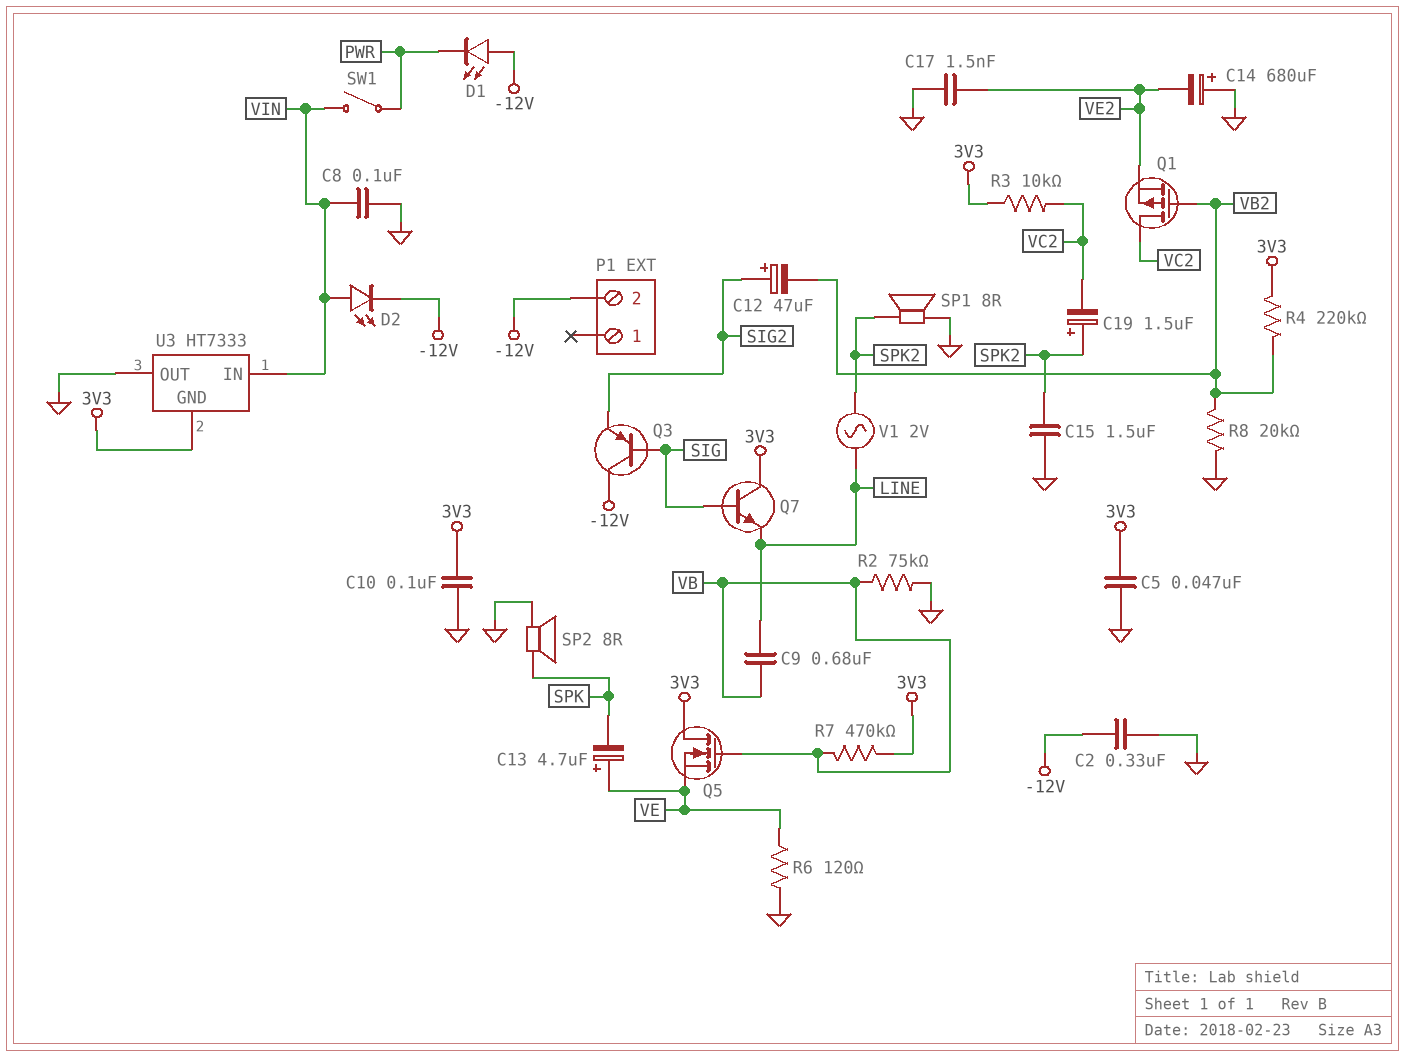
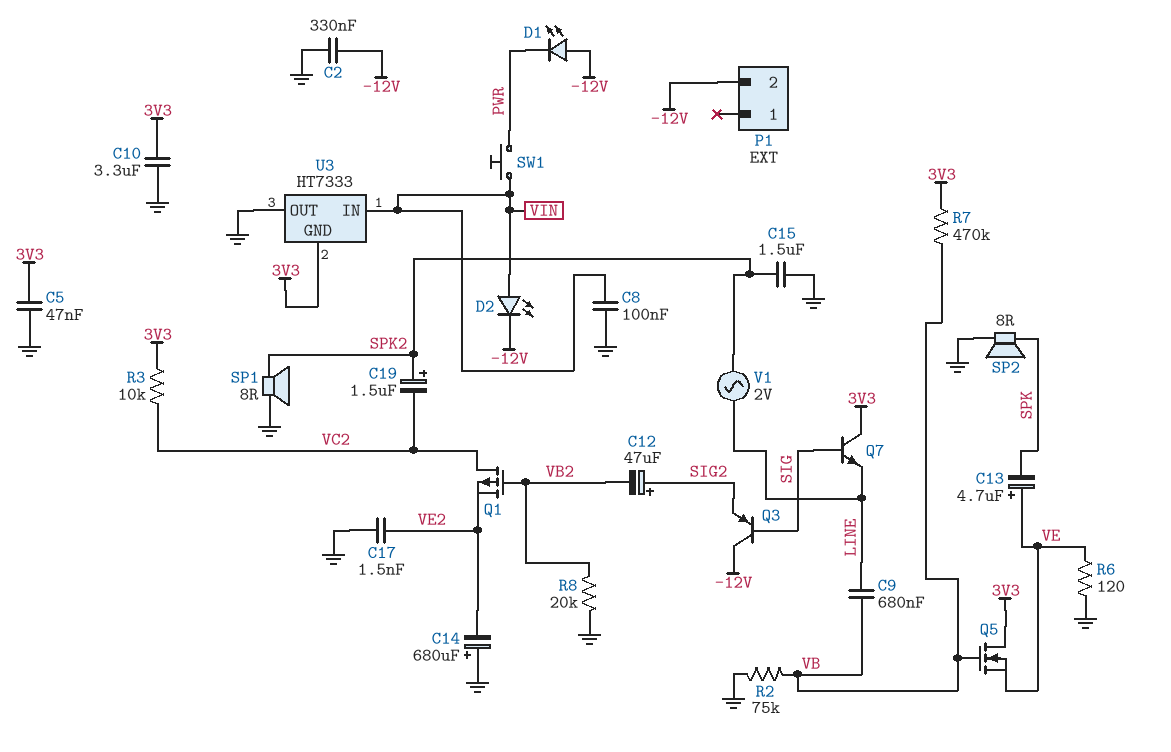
C10: 100nF (3V3, GND) -> 3.3uF (3V3, GND)
R4: 220k (3V3, VB2) -> none
SW1: switch (PWR, VIN) -> button (PWR, VIN)

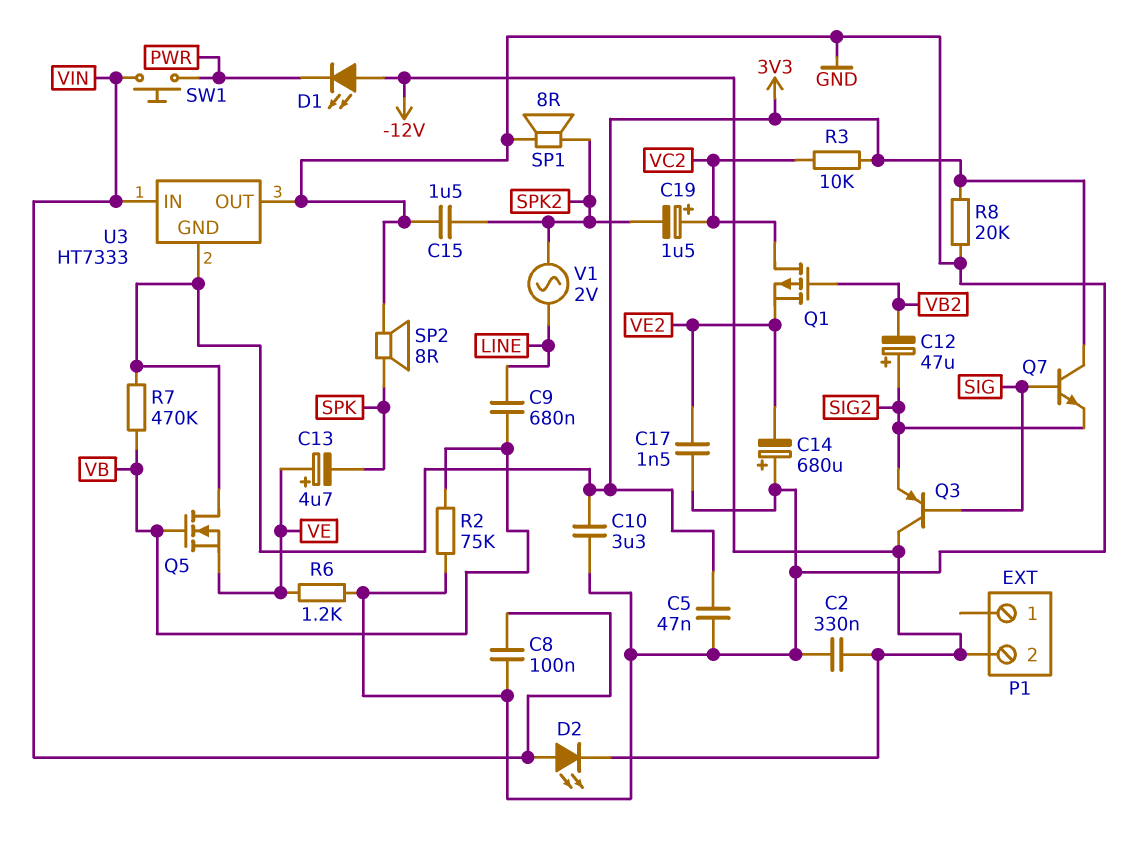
C19: 1.5uF (plus SPK2, minus VC2) -> 1.5uF (plus VC2, minus SPK2)
Q7: NPN (B SIG, C 3V3, E LINE) -> NPN (B SIG, C 3V3, E SIG2)
R6: 120 (GND, VE) -> 1.2k (GND, VE)
R8: 20k (GND, VB2) -> 20k (3V3, GND)

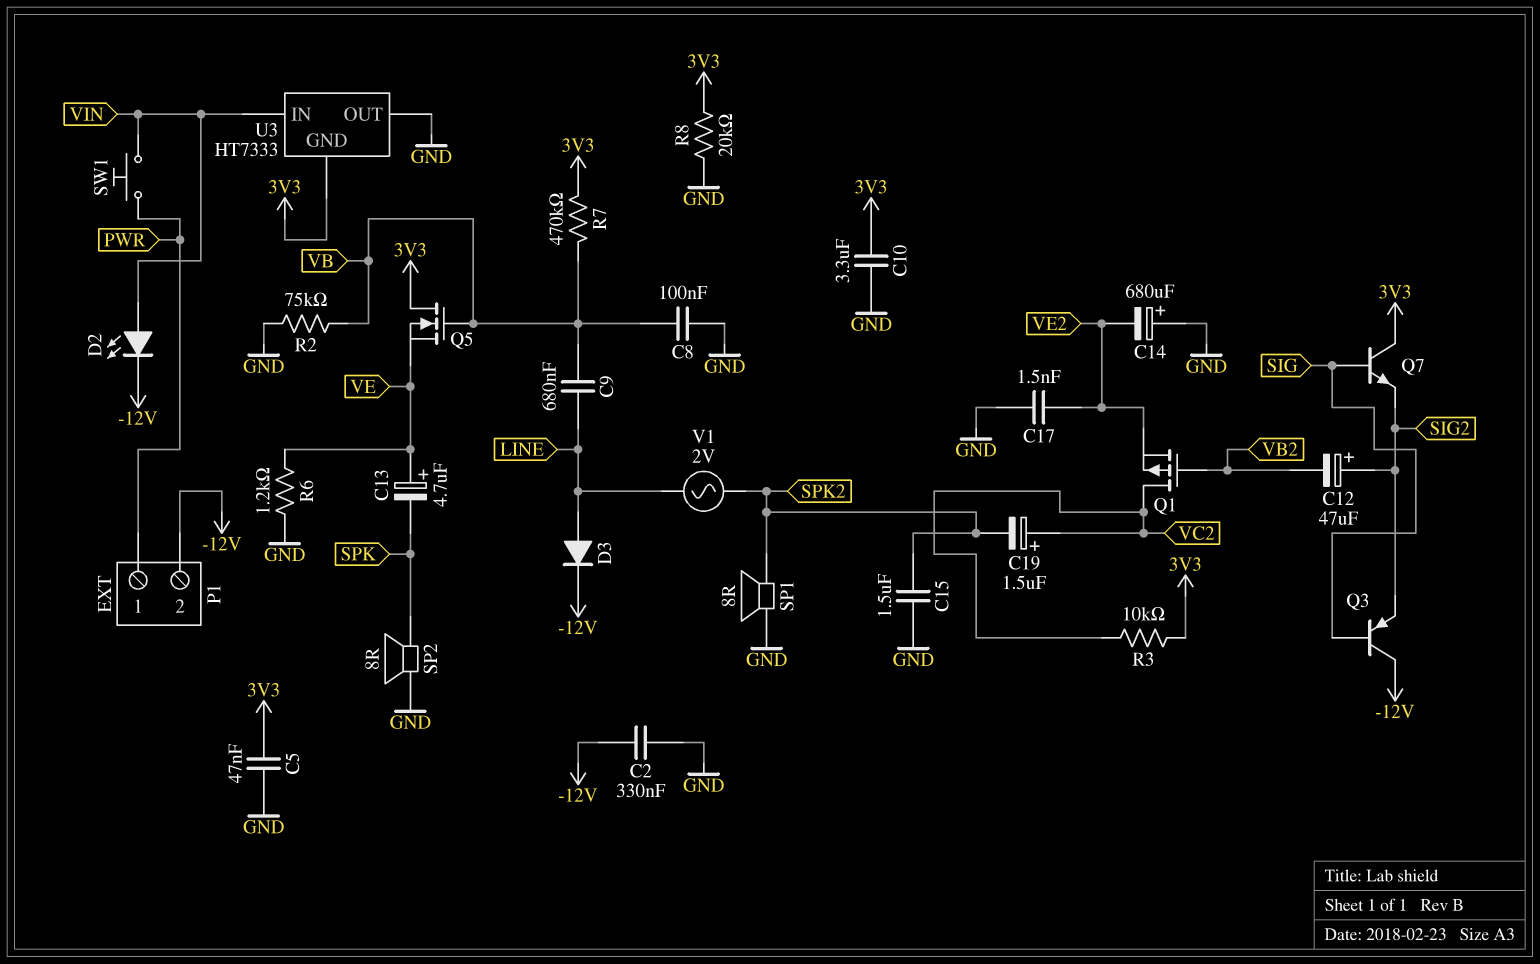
C8: 100nF (GND, VIN) -> 100nF (GND, VB)
D1: LED (A -12V, K PWR) -> none
D3: none -> diode (A LINE, K -12V)
P1 pin 1: none -> PWR

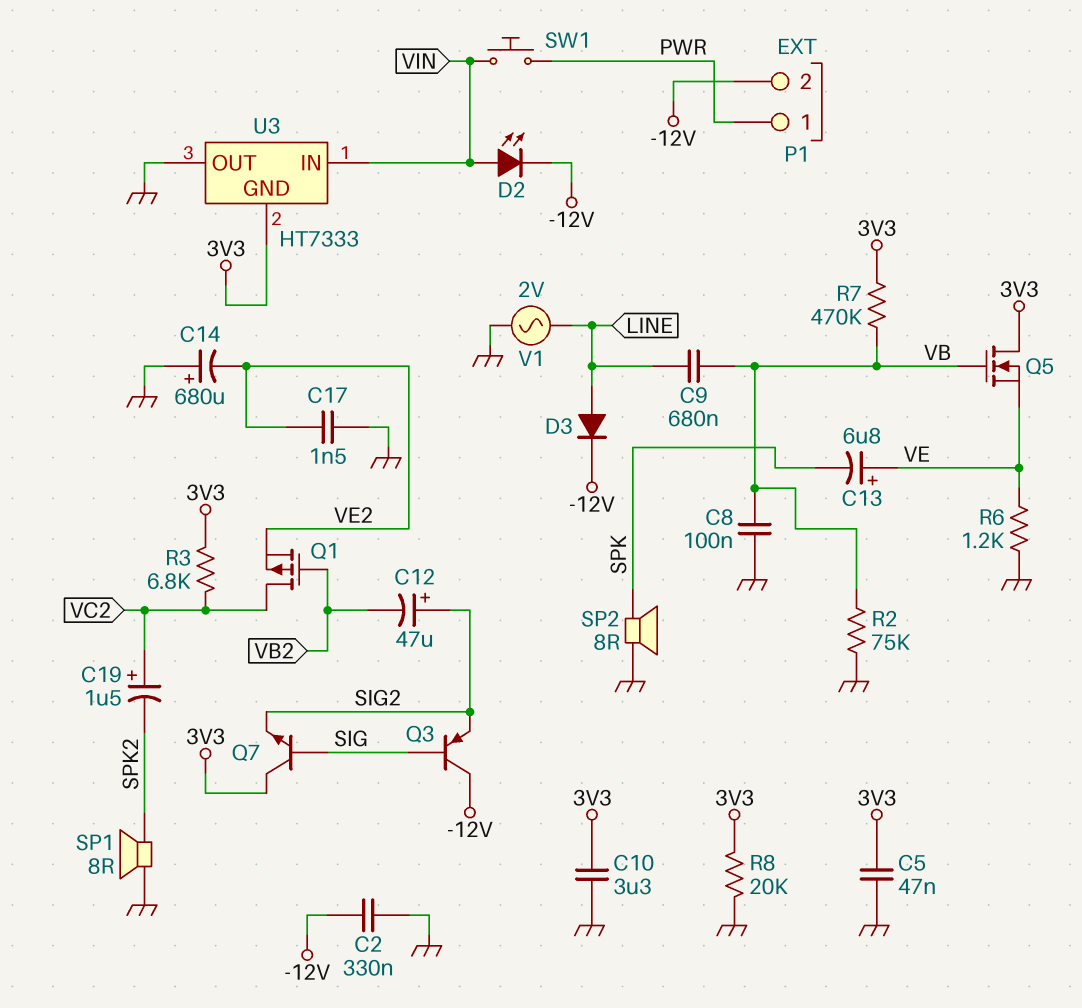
C13: 4.7uF (plus VE, minus SPK) -> 6.8uF (plus VE, minus SPK)
C15: 1.5uF (GND, SPK2) -> none
R3: 10k (3V3, VC2) -> 6.8k (3V3, VC2)
V1: AC 2V (LINE, SPK2) -> AC 2V (GND, LINE)

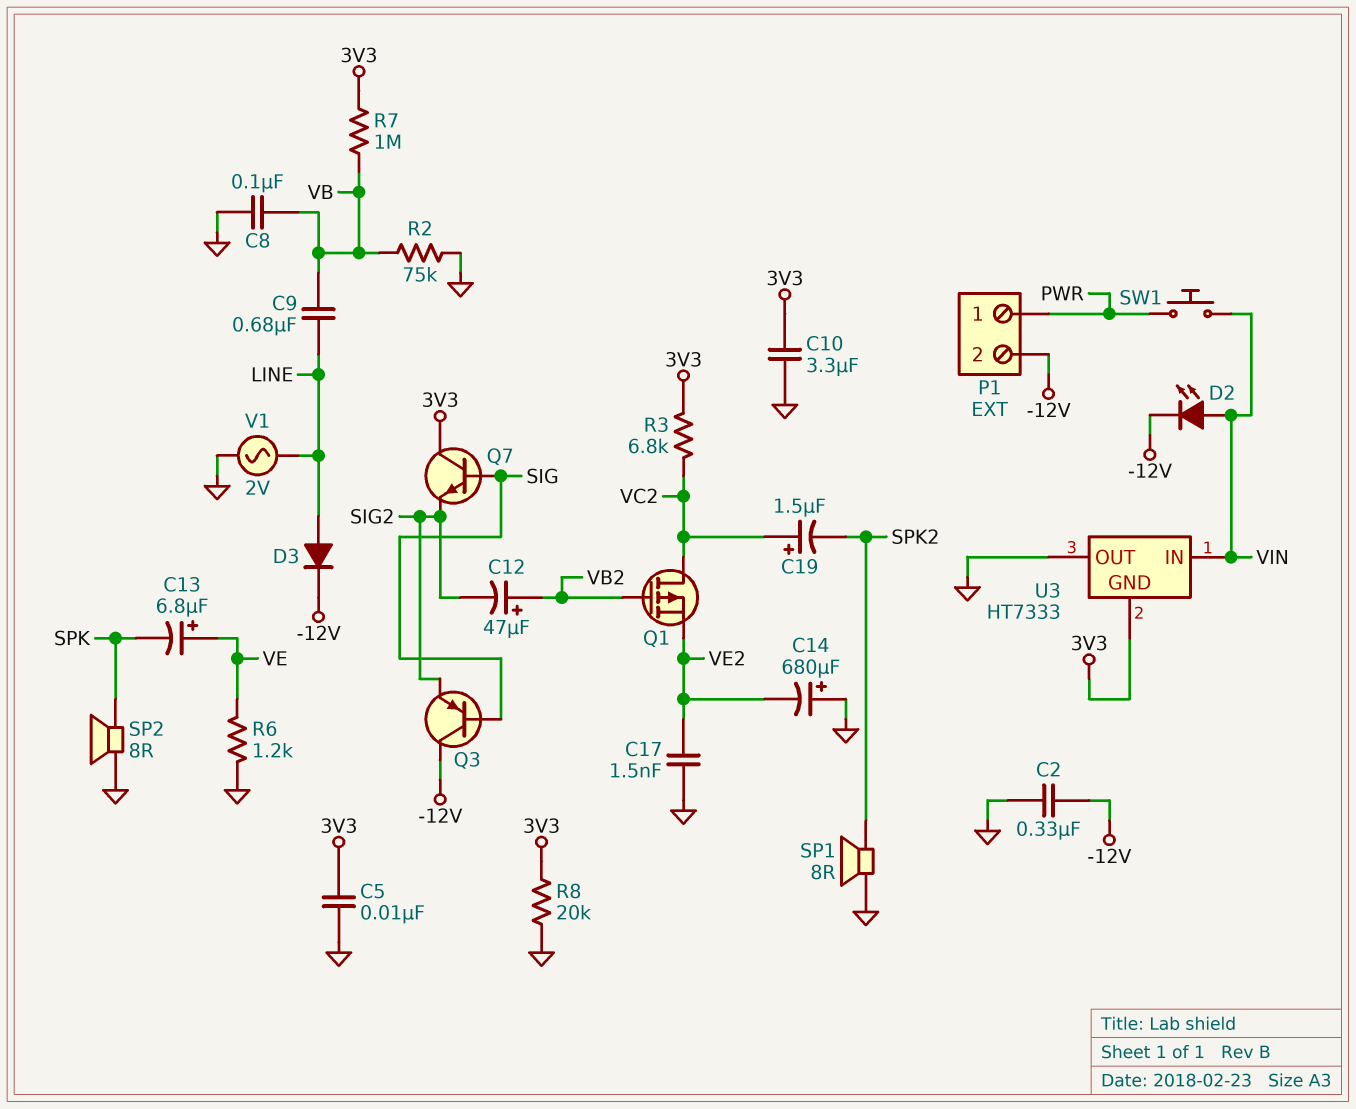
C5: 47nF (3V3, GND) -> 10nF (3V3, GND)
C12: 47uF (plus SIG2, minus VB2) -> 47uF (plus VB2, minus SIG2)
Q5: NMOS (G VB, D 3V3, S VE) -> none
R7: 470k (3V3, VB) -> 1M (3V3, VB)

